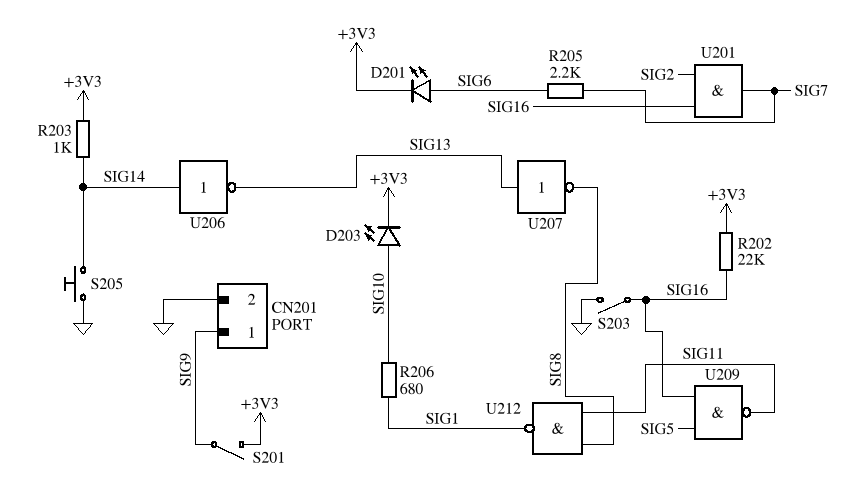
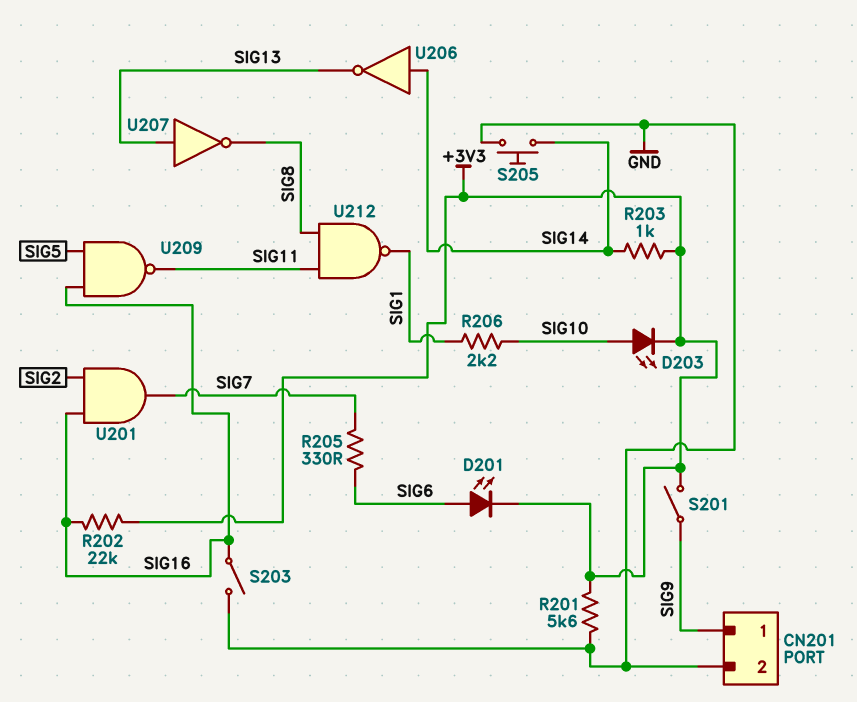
R201: none -> 5.6k (+3V3, GND)
R205: 2.2k (SIG6, SIG7) -> 330 (SIG6, SIG7)
R206: 680 (SIG1, SIG10) -> 2.2k (SIG1, SIG10)

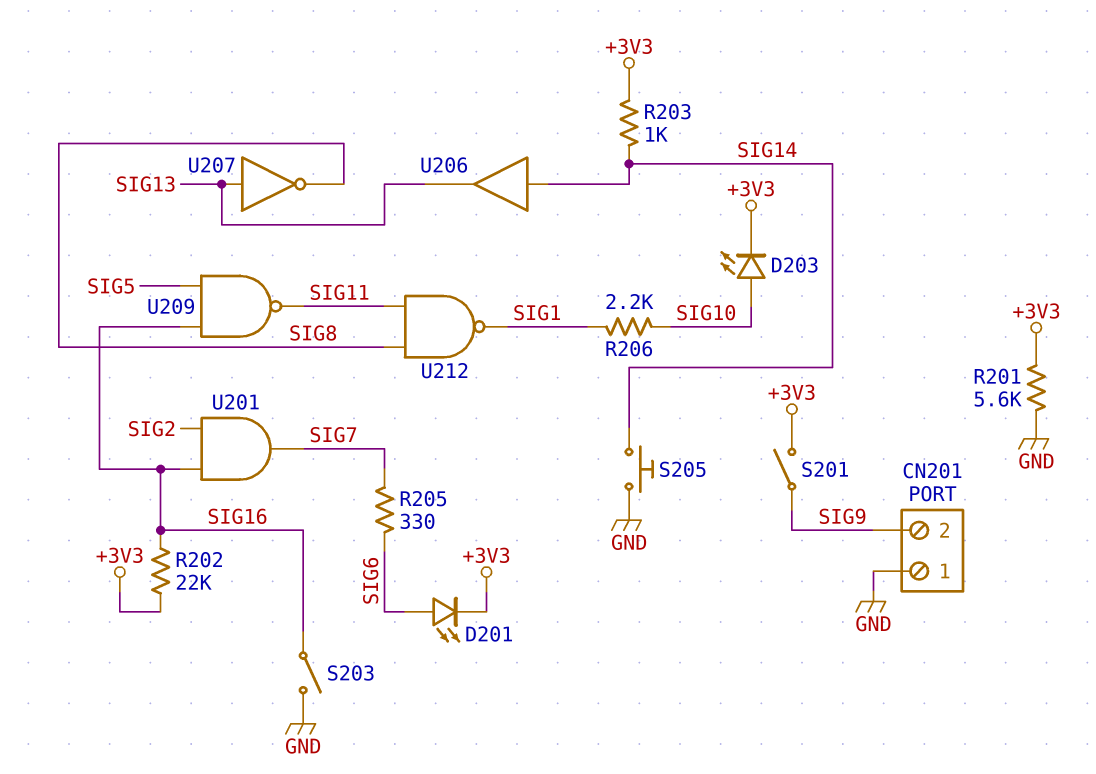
CN201 pin 1: SIG9 -> GND
CN201 pin 2: GND -> SIG9
U206: NOT (in SIG14, out SIG13) -> buffer (in SIG14, out SIG13)

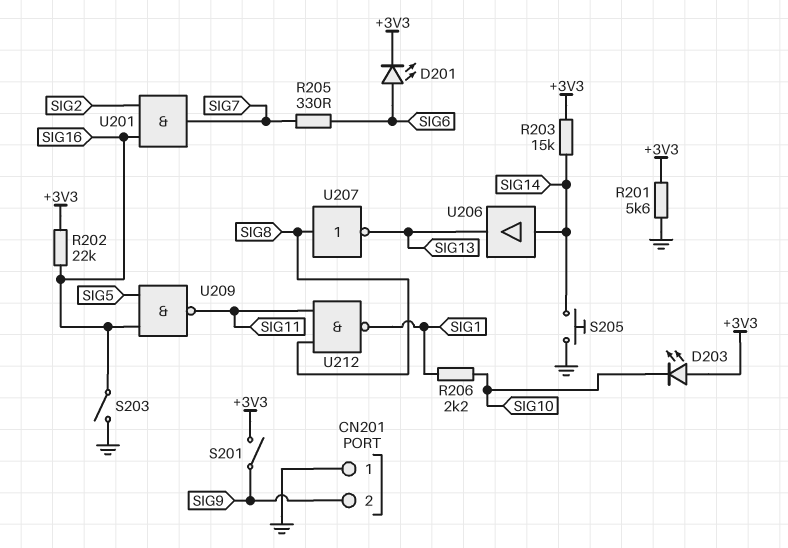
D203: LED (A SIG10, K +3V3) -> LED (A +3V3, K SIG10)
R203: 1k (+3V3, SIG14) -> 15k (+3V3, SIG14)
U207: NOT (in SIG13, out SIG8) -> NOT (in SIG8, out SIG13)

